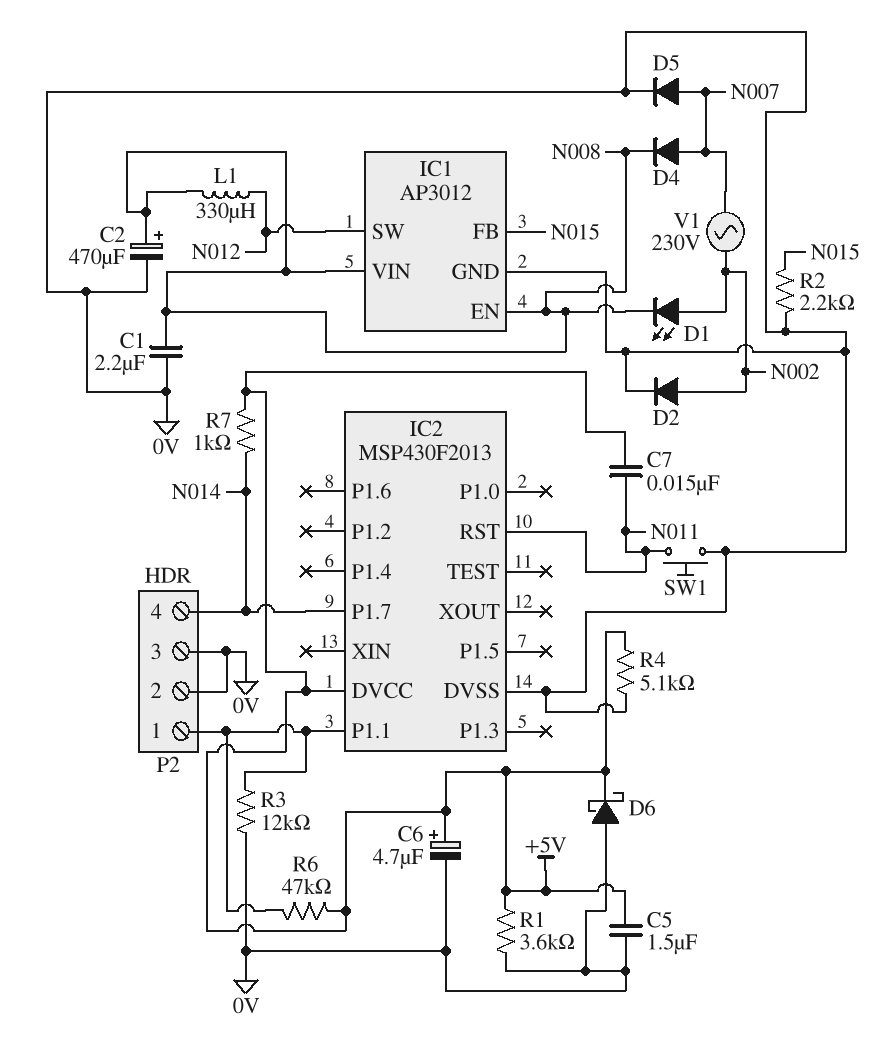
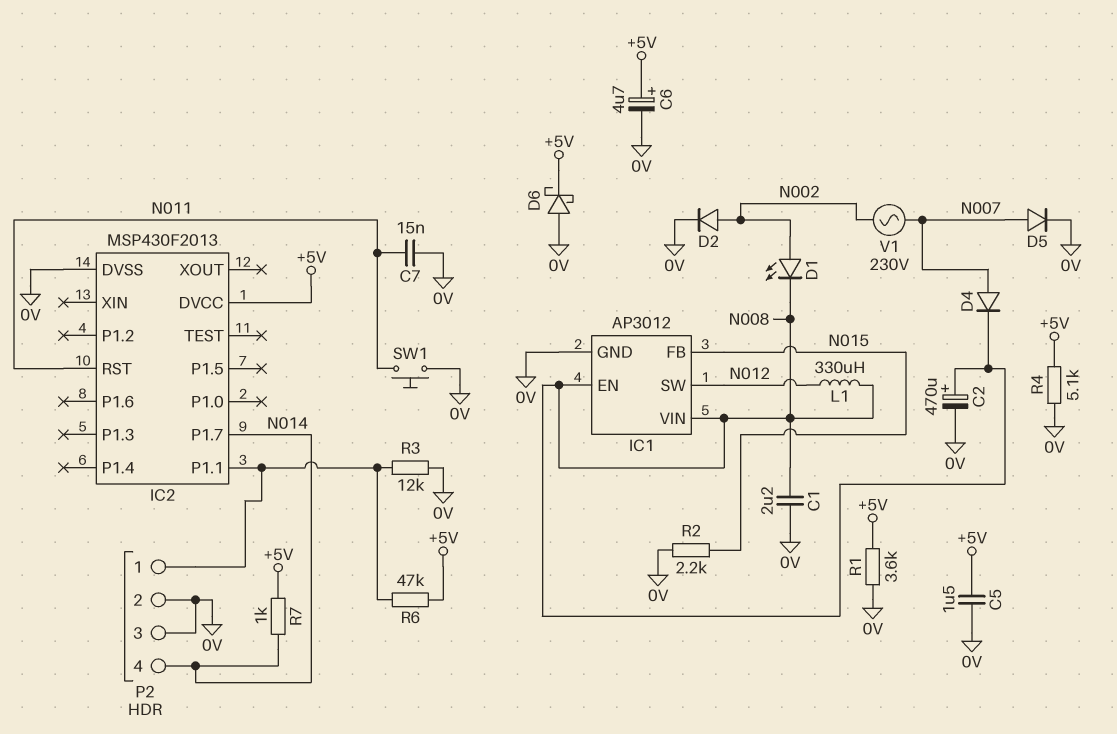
C7: 15nF (+5V, N011) -> 15nF (0V, N011)

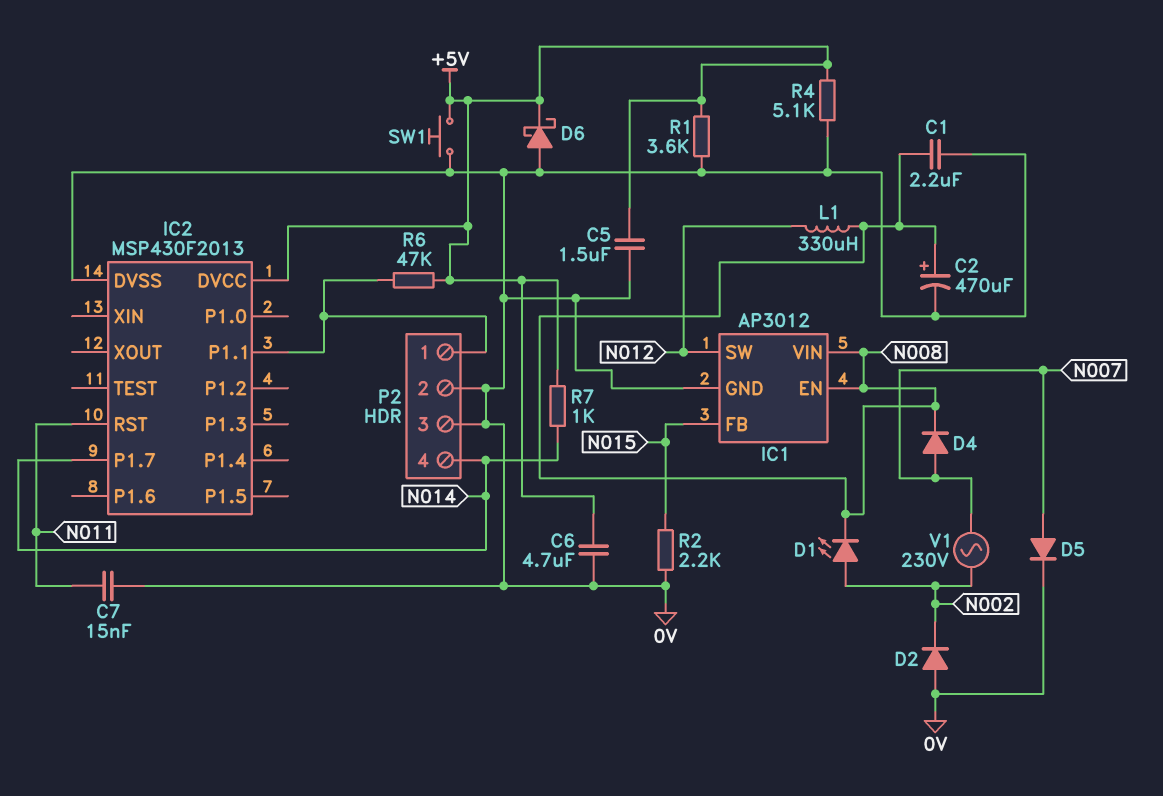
C6: 4.7uF (plus +5V, minus 0V) -> 4.7uF (+5V, 0V)
D2: diode (A N002, K 0V) -> diode (A 0V, K N002)
R3: 12k (0V, IC2/P1.1) -> none
SW1: button (0V, N011) -> button (+5V, 0V)

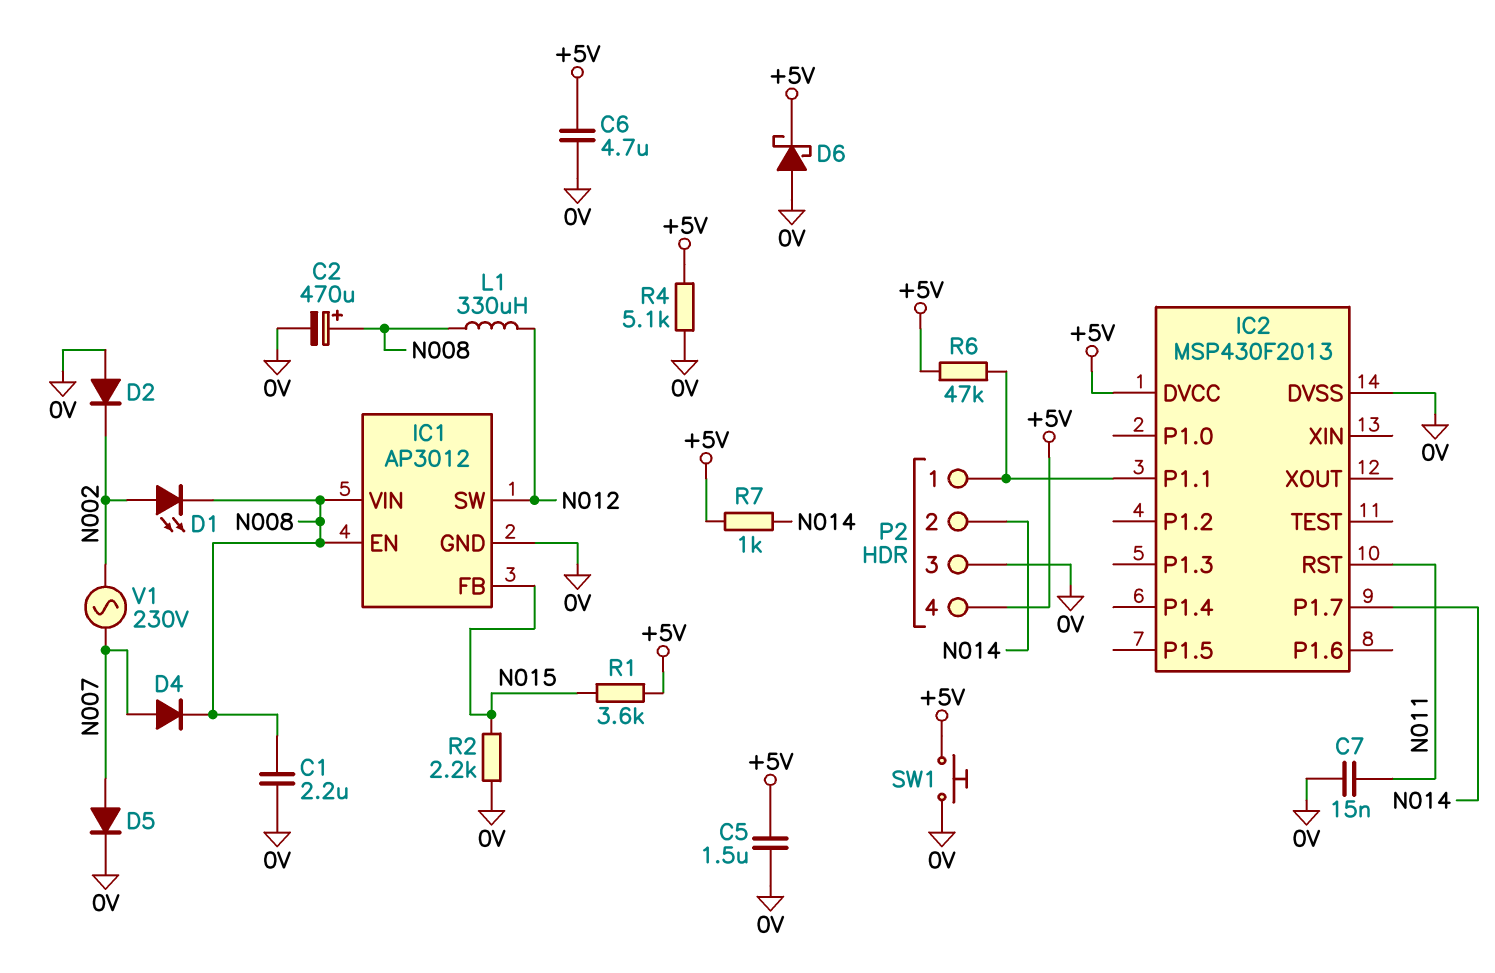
P2 pin 2: 0V -> N014
P2 pin 4: N014 -> +5V
R1: 3.6k (+5V, 0V) -> 3.6k (+5V, N015)

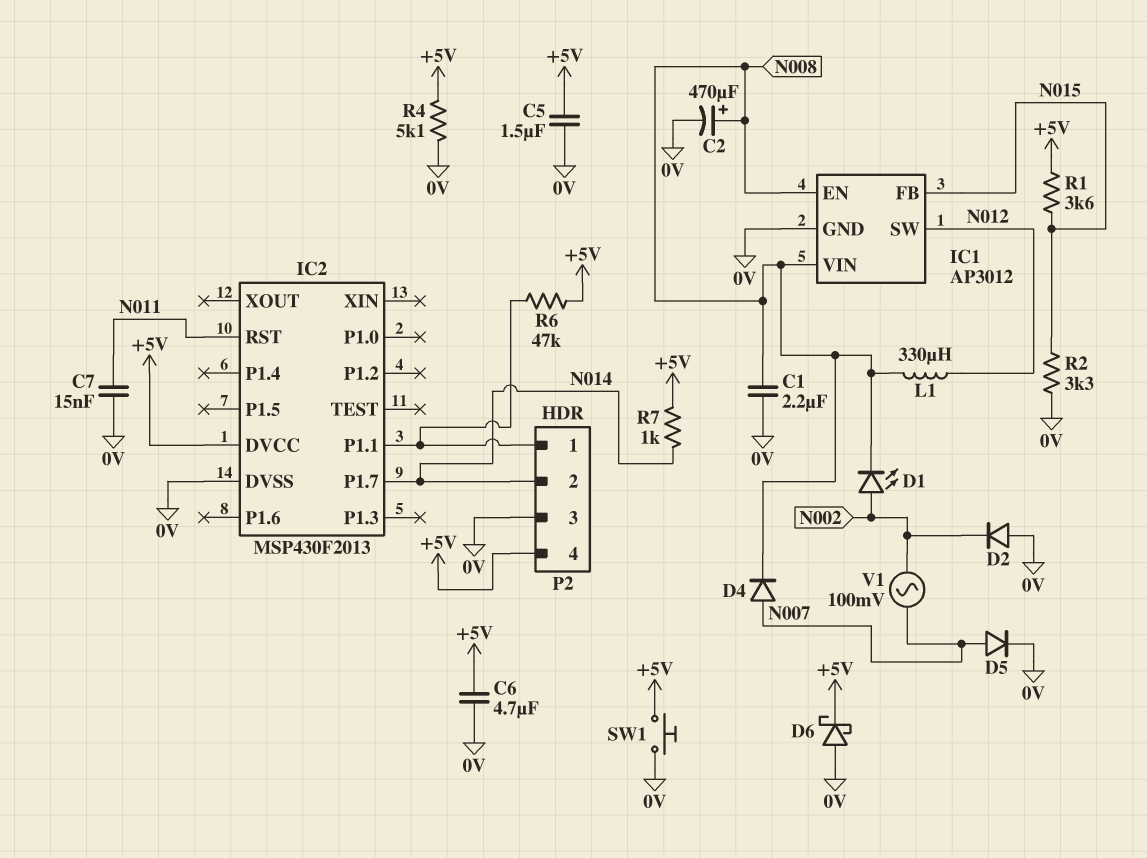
R2: 2.2k (0V, N015) -> 3.3k (0V, N015)
V1: AC 230V (N002, N007) -> AC 100mV (N002, N007)

